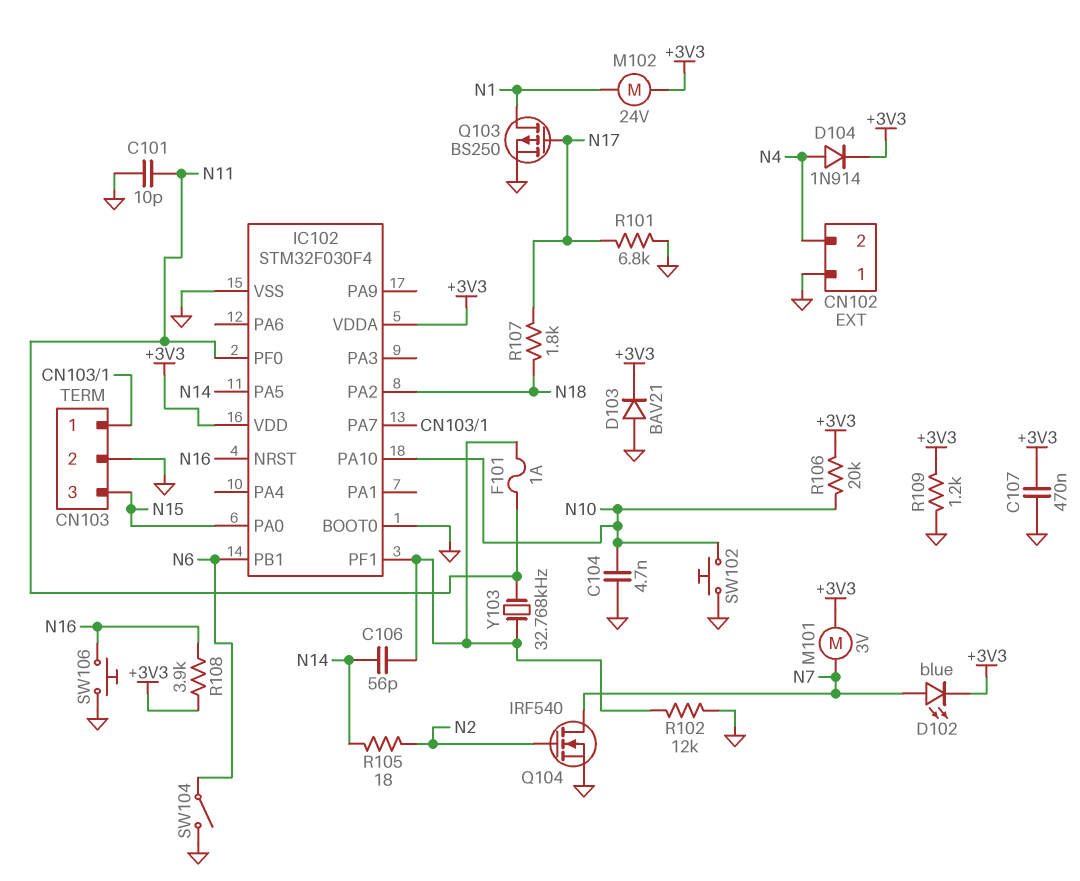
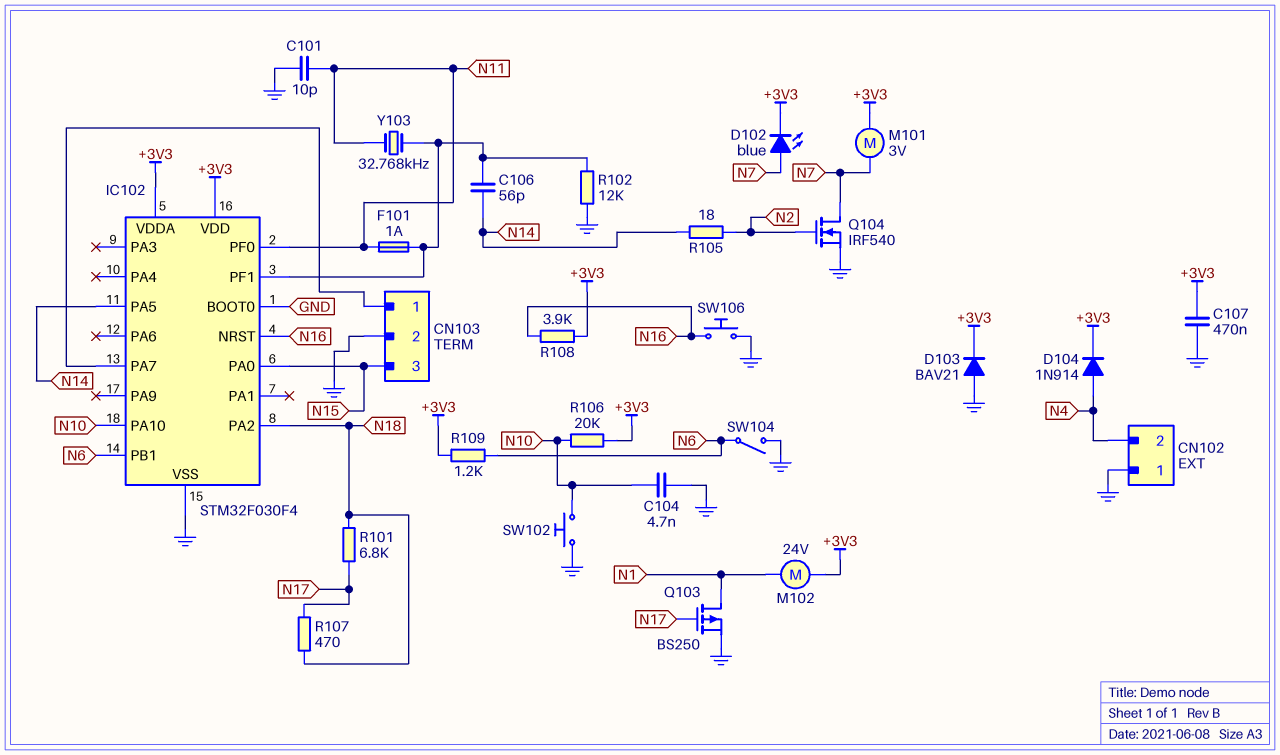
R101: 6.8k (GND, N17) -> 6.8k (N17, N18)
R107: 1.8k (N17, N18) -> 470 (N17, N18)
R109: 1.2k (+3V3, GND) -> 1.2k (+3V3, N6)

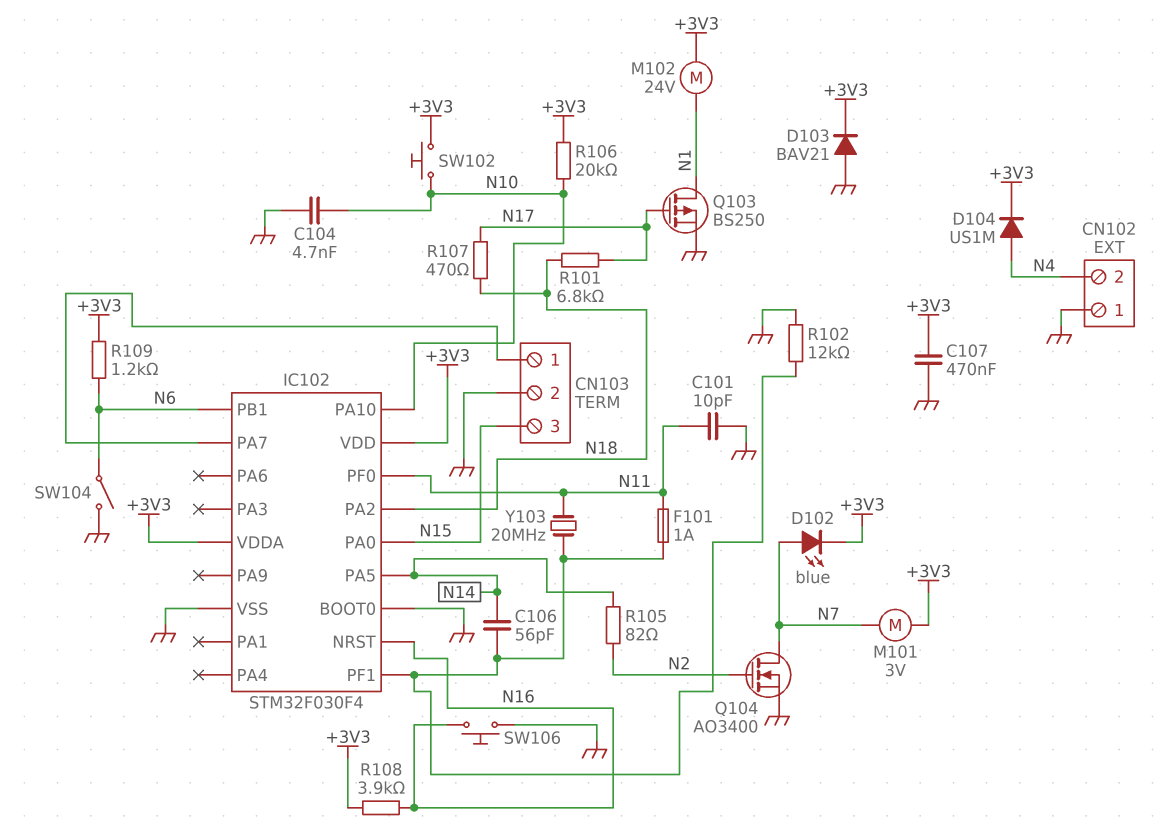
D104: diode 1N914 (A N4, K +3V3) -> diode US1M (A N4, K +3V3)
Q104: NMOS IRF540 (G N2, D N7, S GND) -> NMOS AO3400 (G N2, D N7, S GND)
R105: 18 (N2, N14) -> 82 (N2, N14)
SW102: button (GND, N10) -> button (+3V3, N10)
Y103: 32.768kHz (IC102/PF1, N11) -> 20MHz (IC102/PF1, N11)

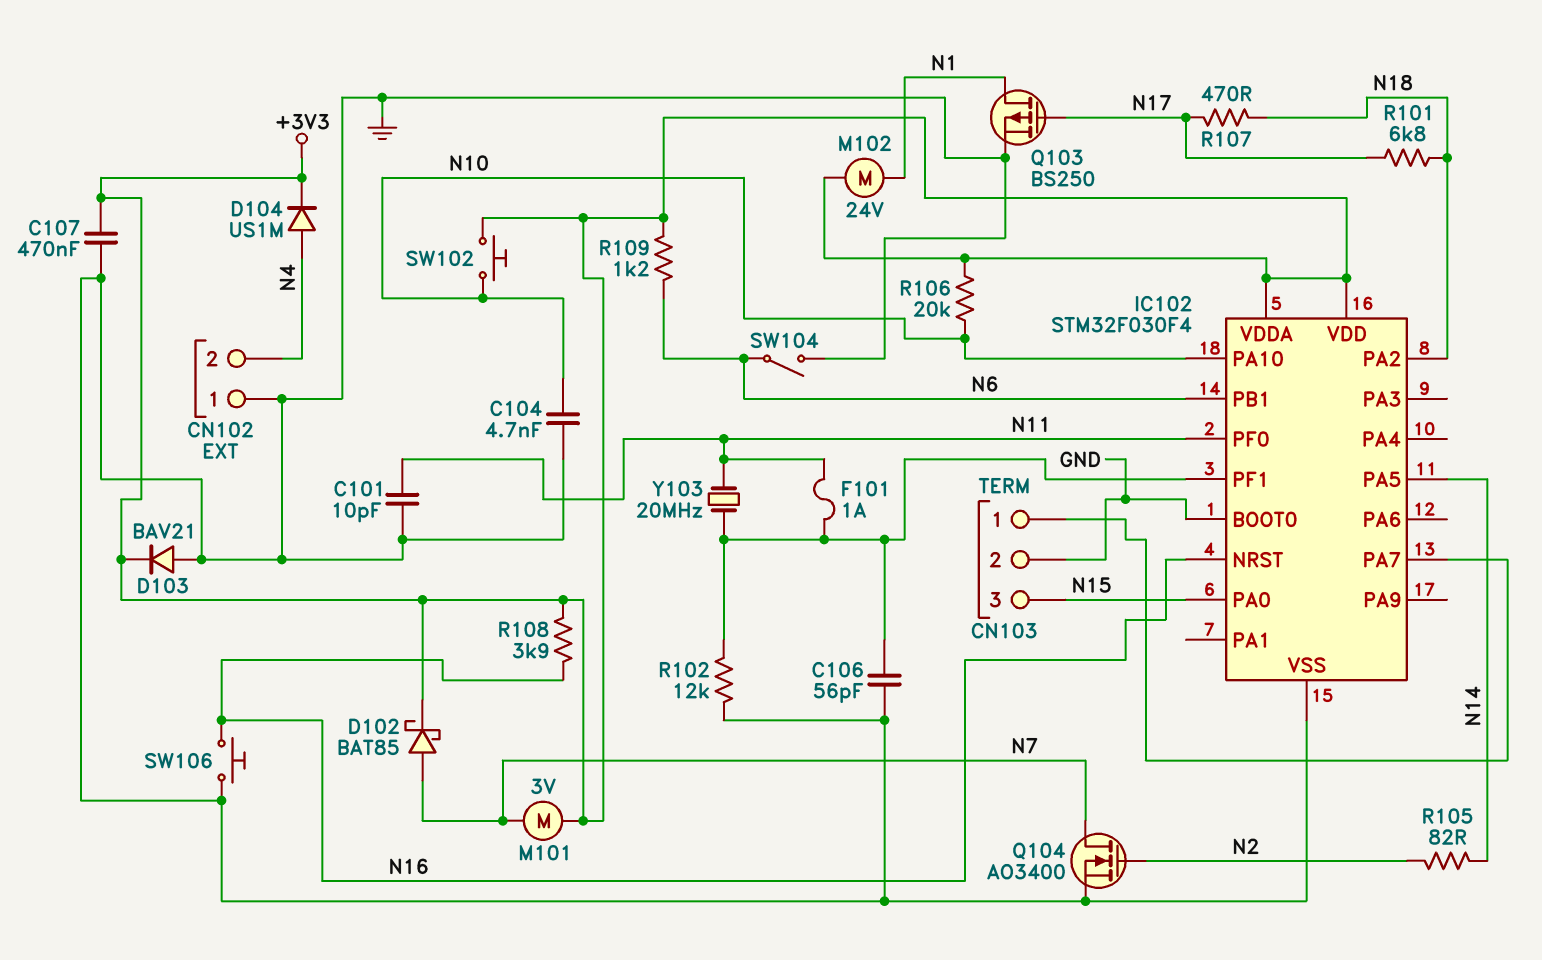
C106: 56pF (IC102/PF1, N14) -> 56pF (GND, IC102/PF1)
D102: LED blue (A N7, K +3V3) -> schottky BAT85 (A N7, K +3V3)

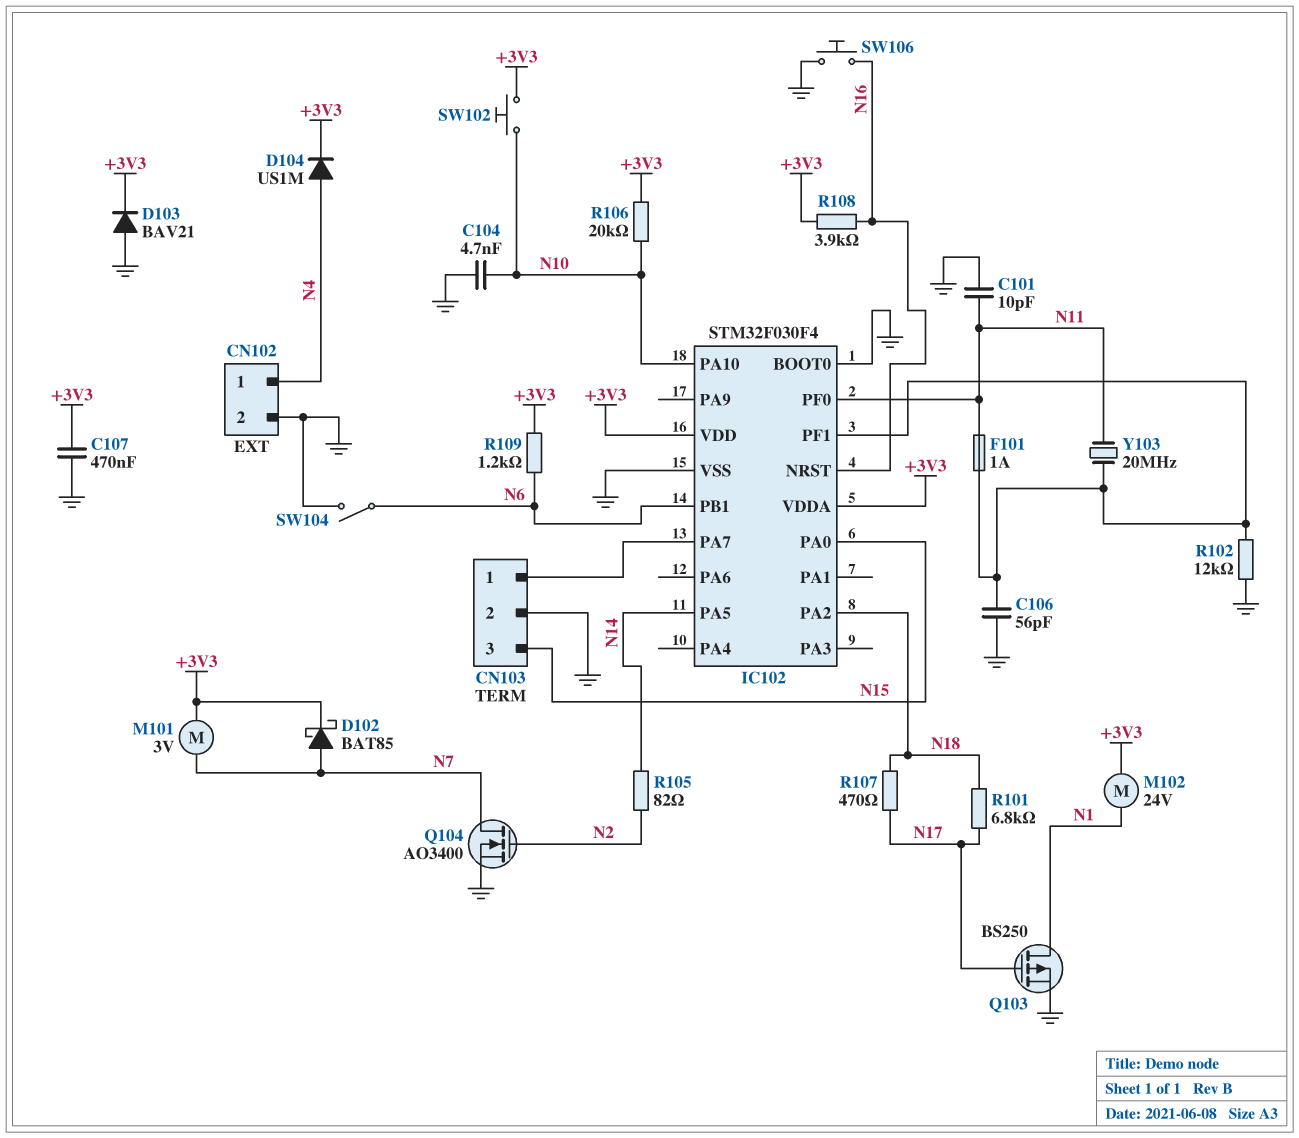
CN102 pin 1: GND -> N4
CN102 pin 2: N4 -> GND

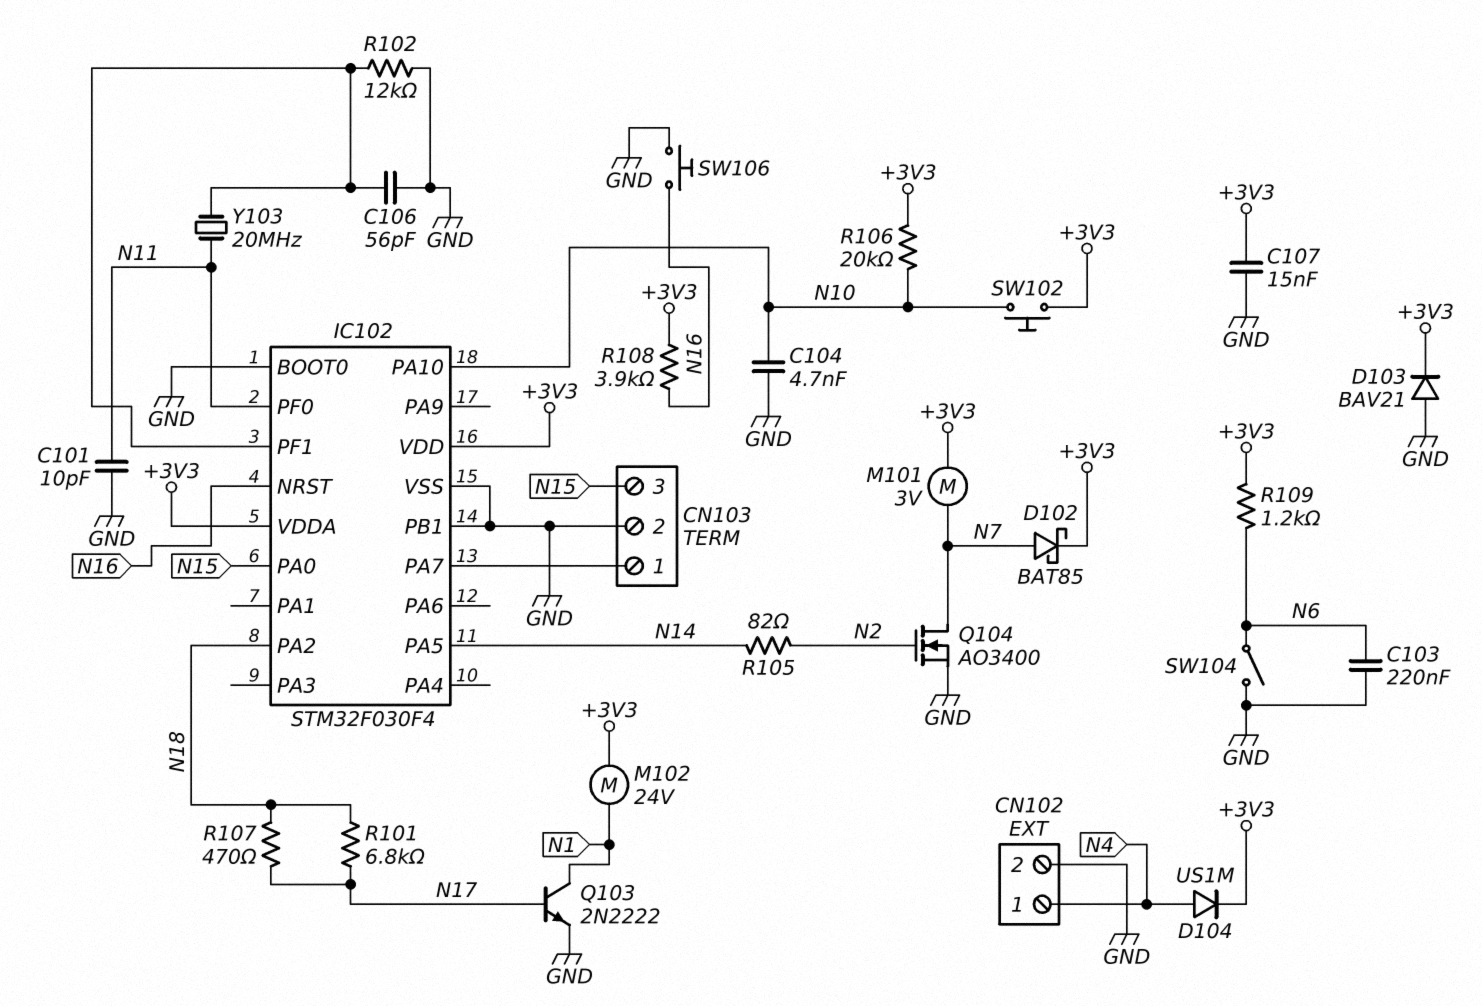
C103: none -> 220nF (GND, N6)
C107: 470nF (+3V3, GND) -> 15nF (+3V3, GND)
F101: 1A (IC102/PF1, N11) -> none
IC102 pin PB1: N6 -> GND
Q103: PMOS BS250 (G N17, D N1, S GND) -> NPN 2N2222 (B N17, C N1, E GND)

